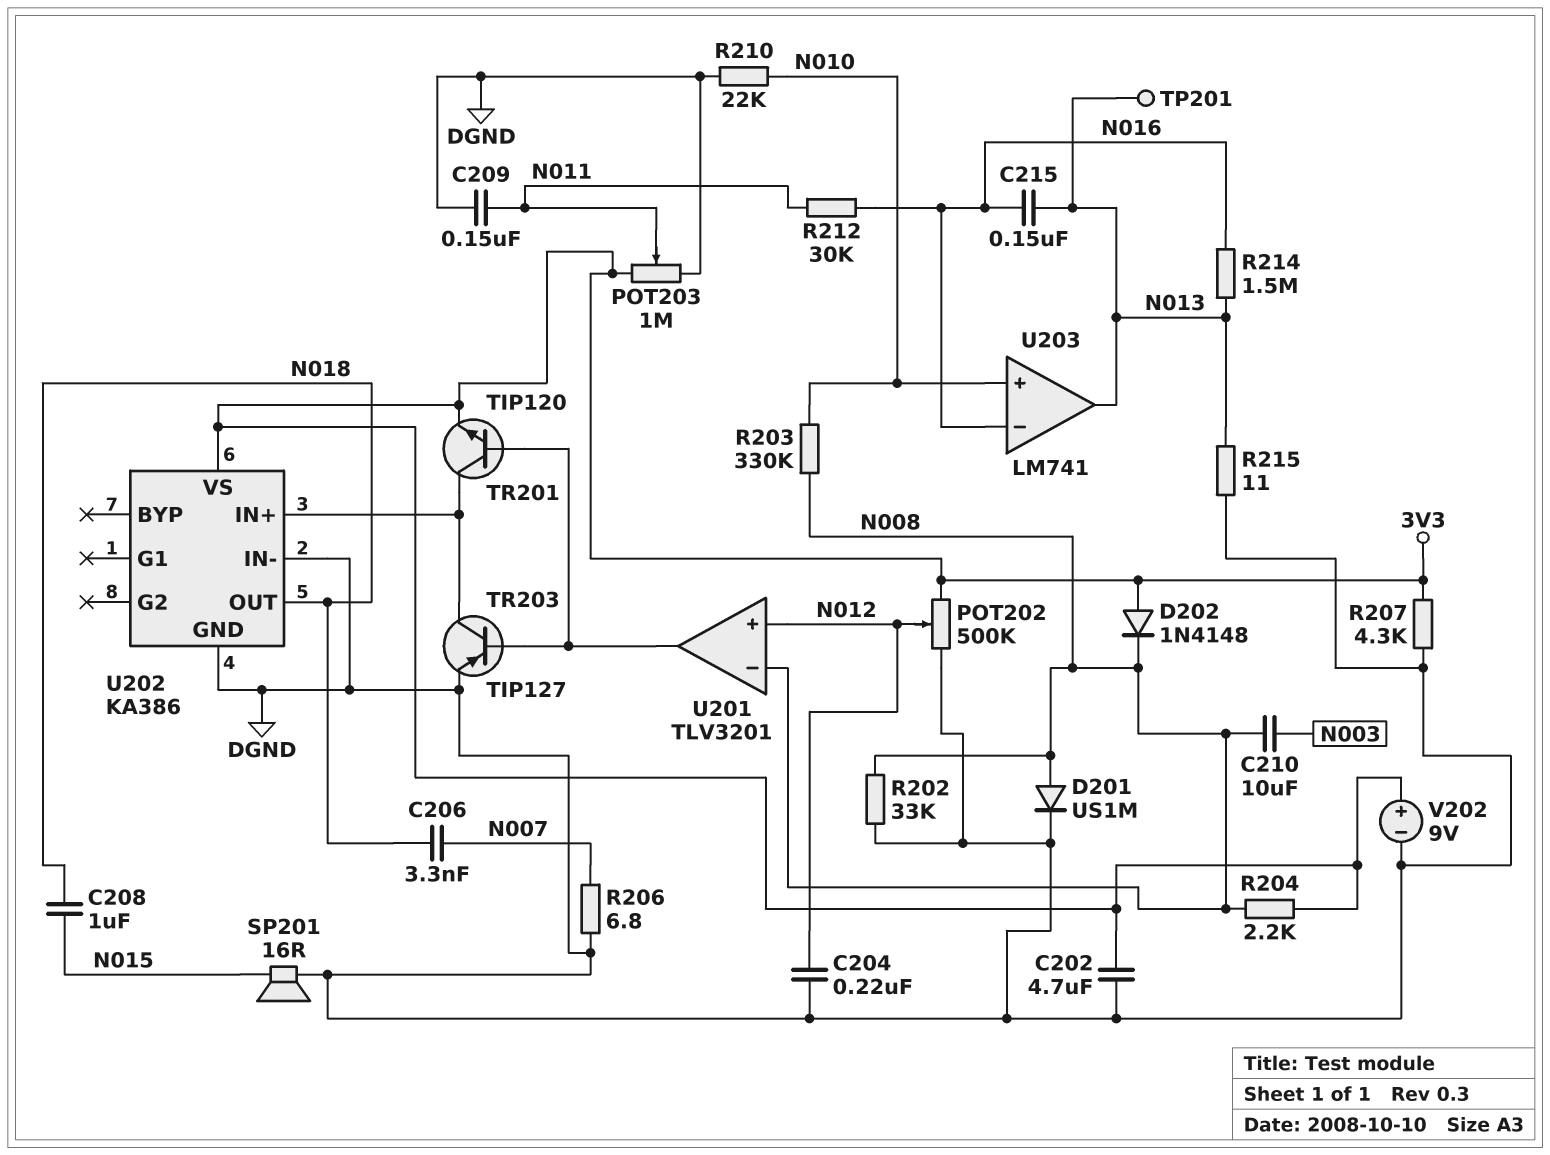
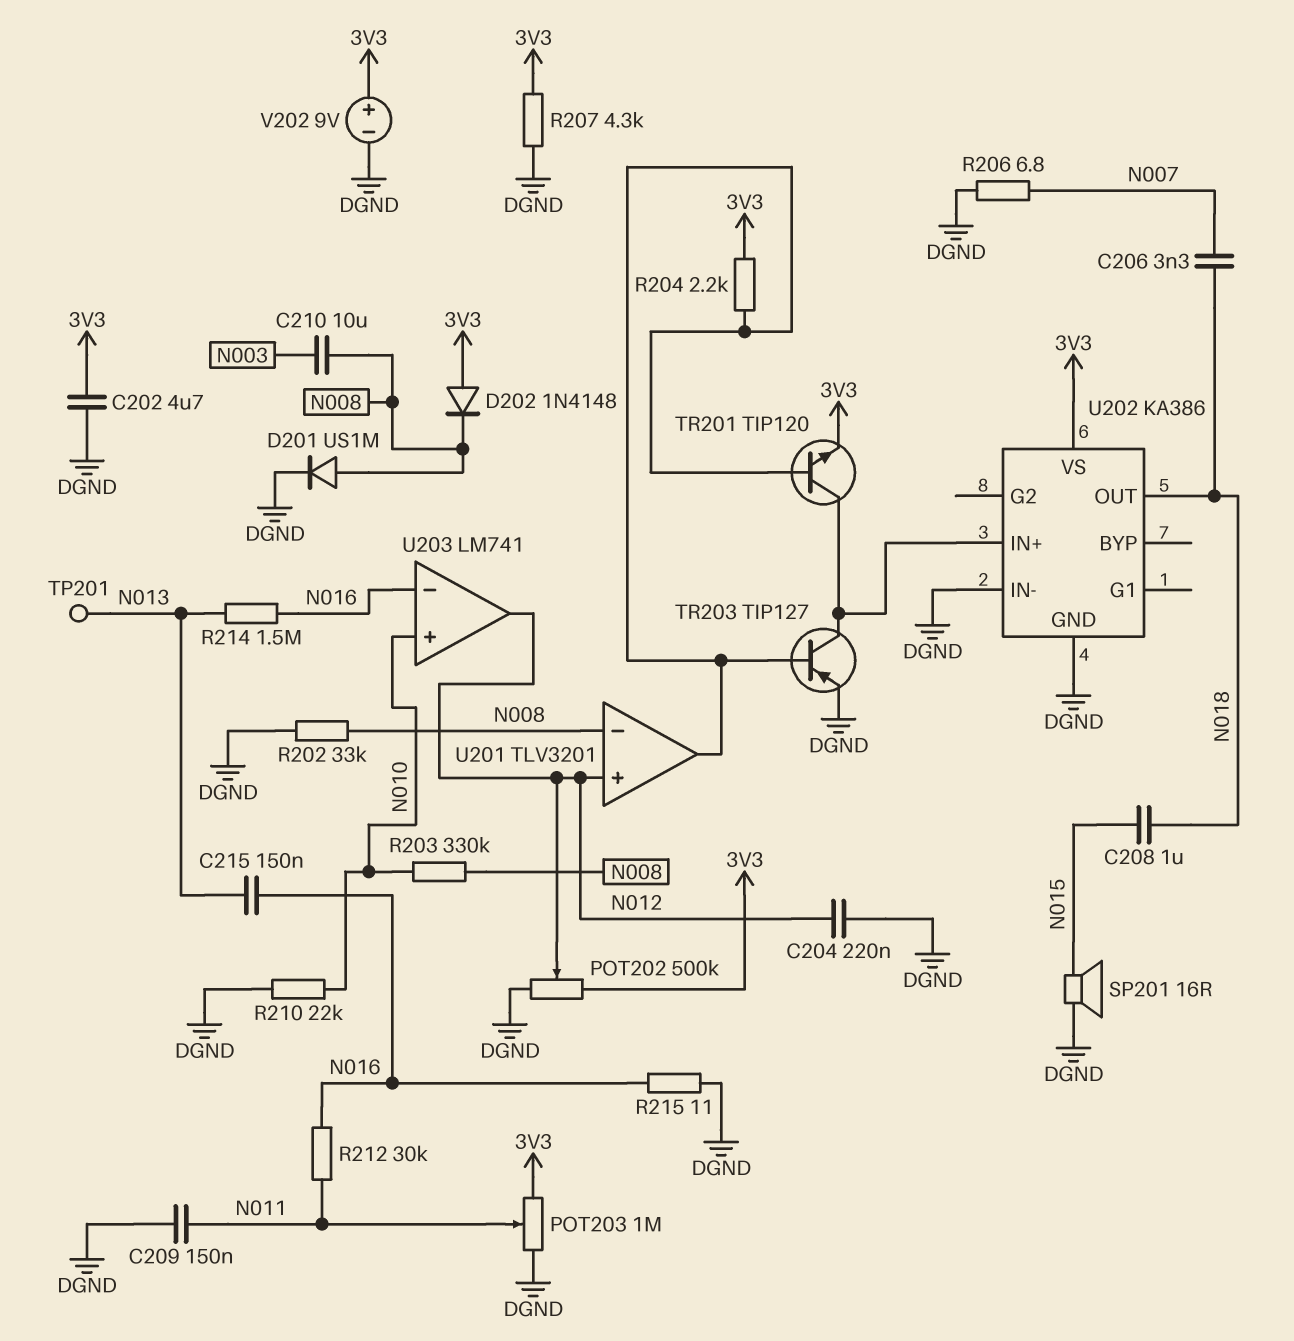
R204: 2.2k (3V3, N008) -> 2.2k (3V3, U201/out)
R215: 11 (DGND, N013) -> 11 (DGND, N016)
U203 pin out: N013 -> N012

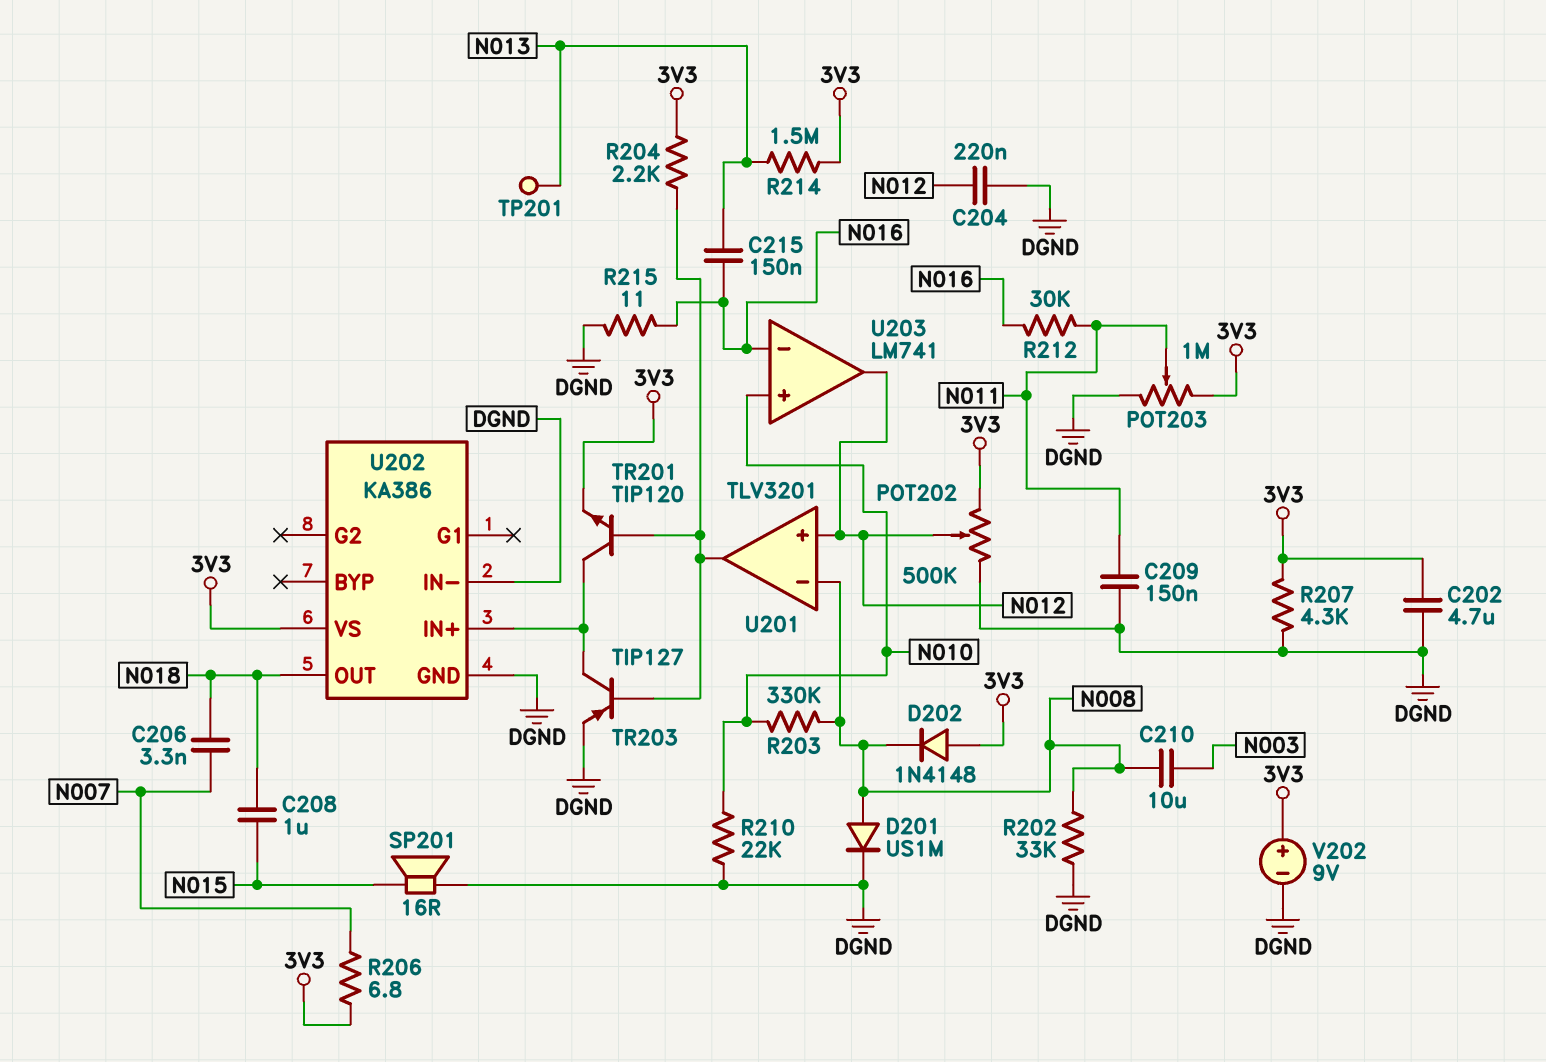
R206: 6.8 (DGND, N007) -> 6.8 (3V3, N007)
R214: 1.5M (N013, N016) -> 1.5M (3V3, N013)

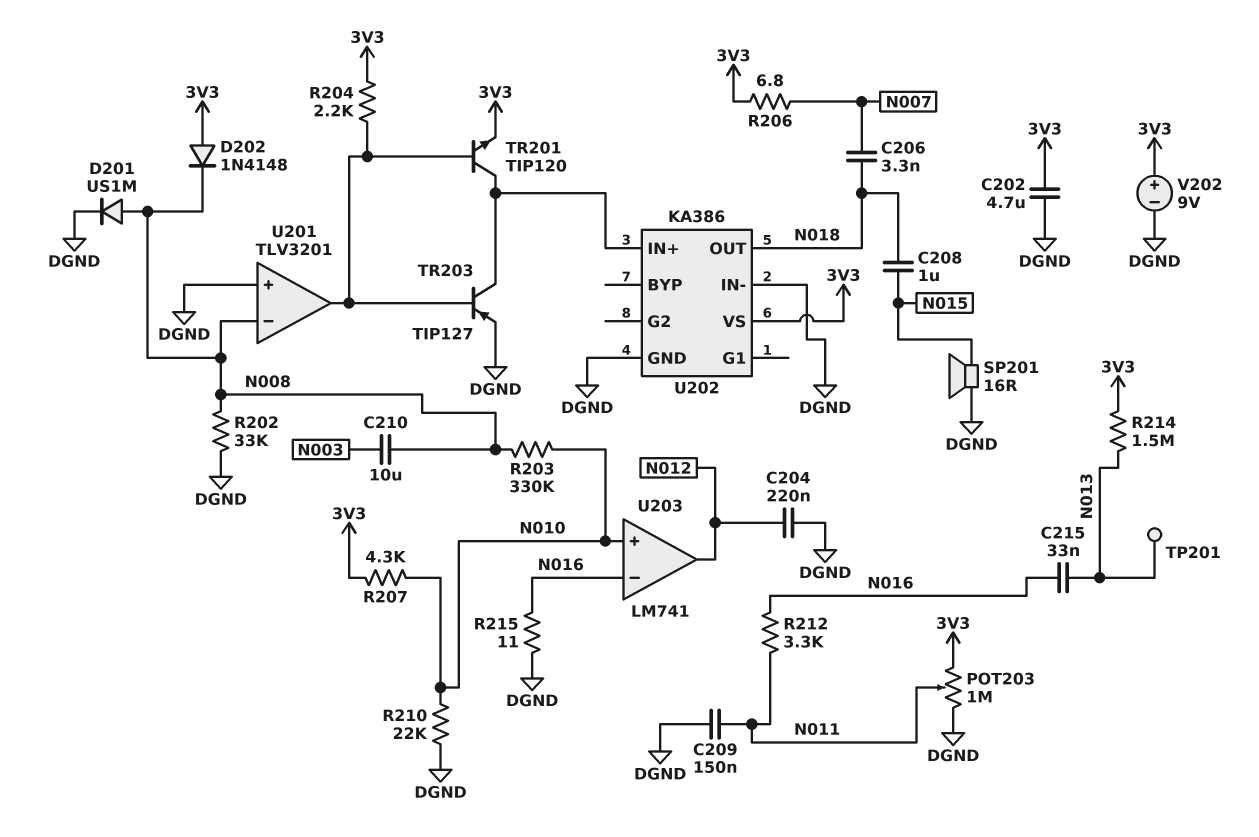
C215: 150nF (N013, N016) -> 33nF (N013, N016)
POT202: 500k (3V3, DGND, wiper N012) -> none
R207: 4.3k (3V3, DGND) -> 4.3k (3V3, N010)
R212: 30k (N011, N016) -> 3.3k (N011, N016)
U201 pin in+: N012 -> DGND

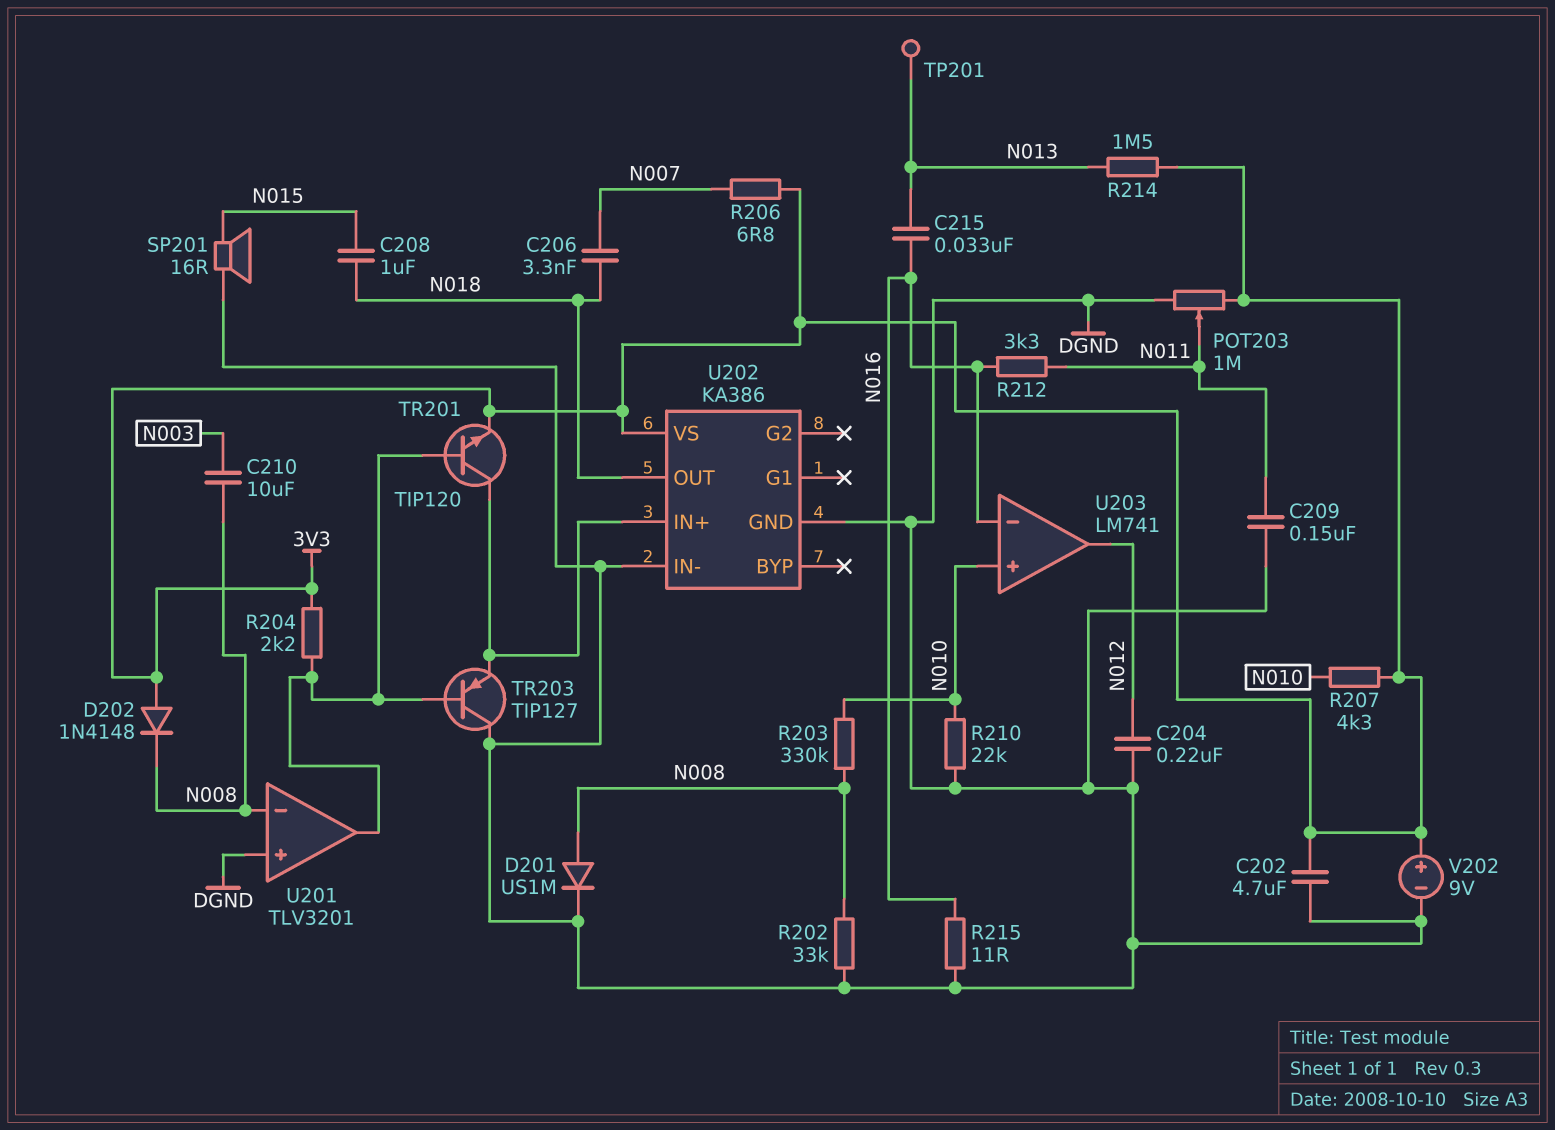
TR203: PNP TIP127 (B U201/out, C U202/IN+, E DGND) -> PNP TIP127 (B U201/out, C DGND, E U202/IN+)

